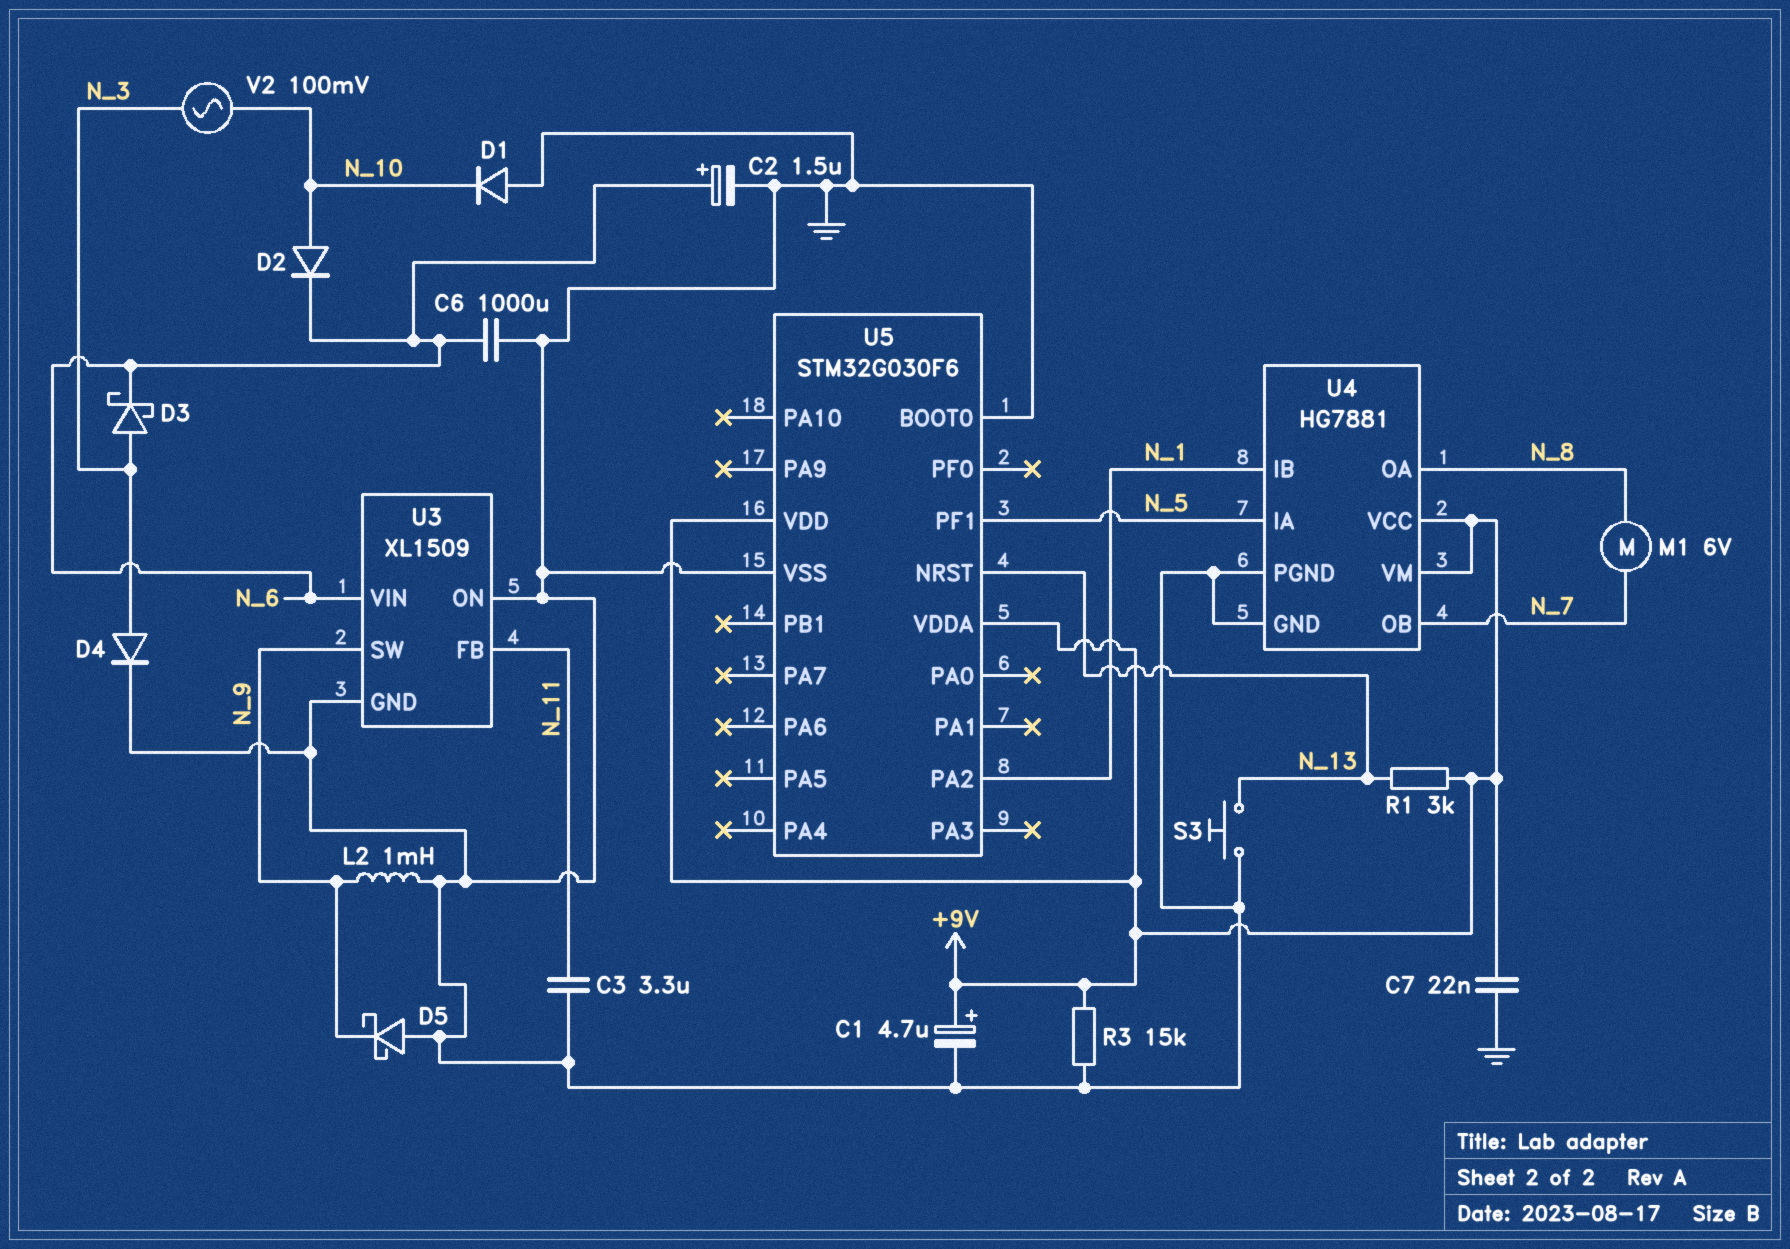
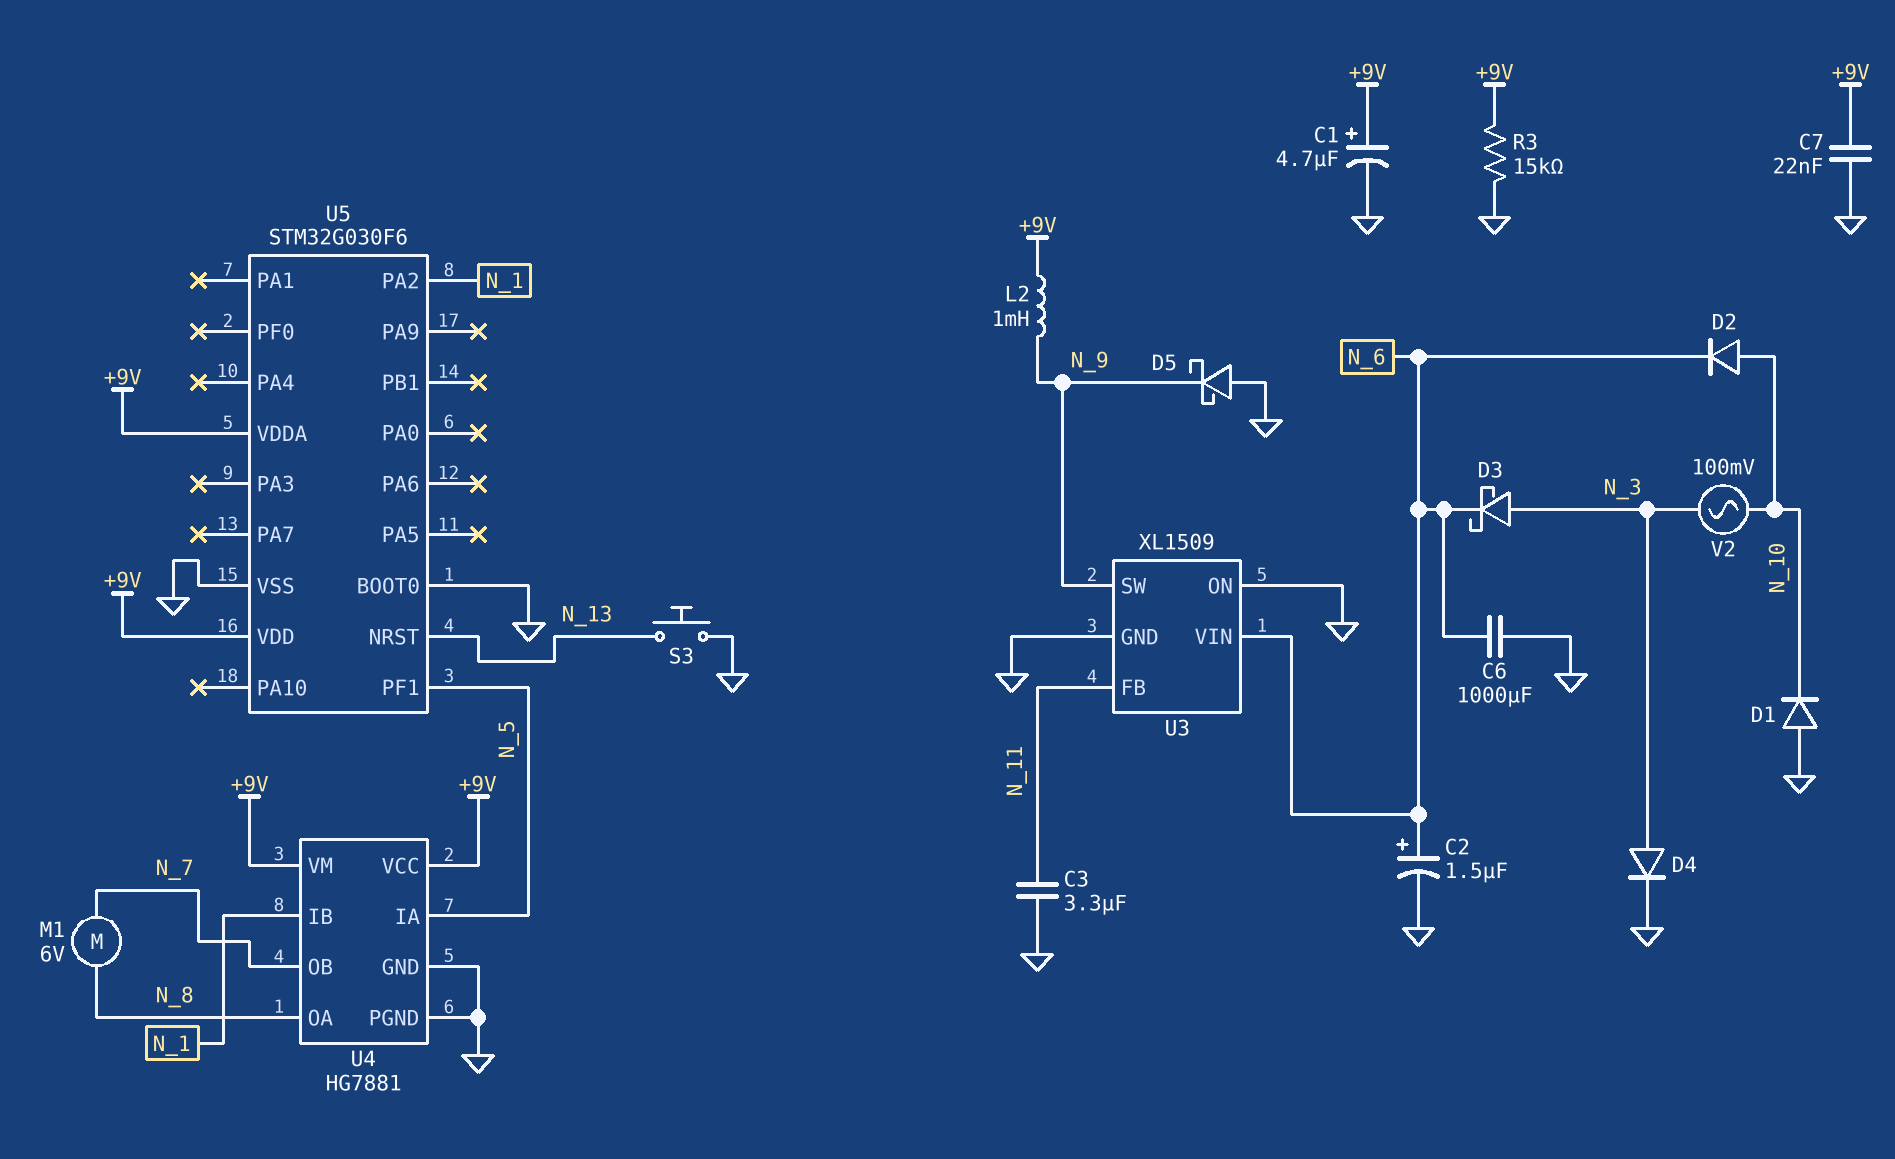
L2: 1mH (GND, N_9) -> 1mH (+9V, N_9)
R1: 3k (+9V, N_13) -> none

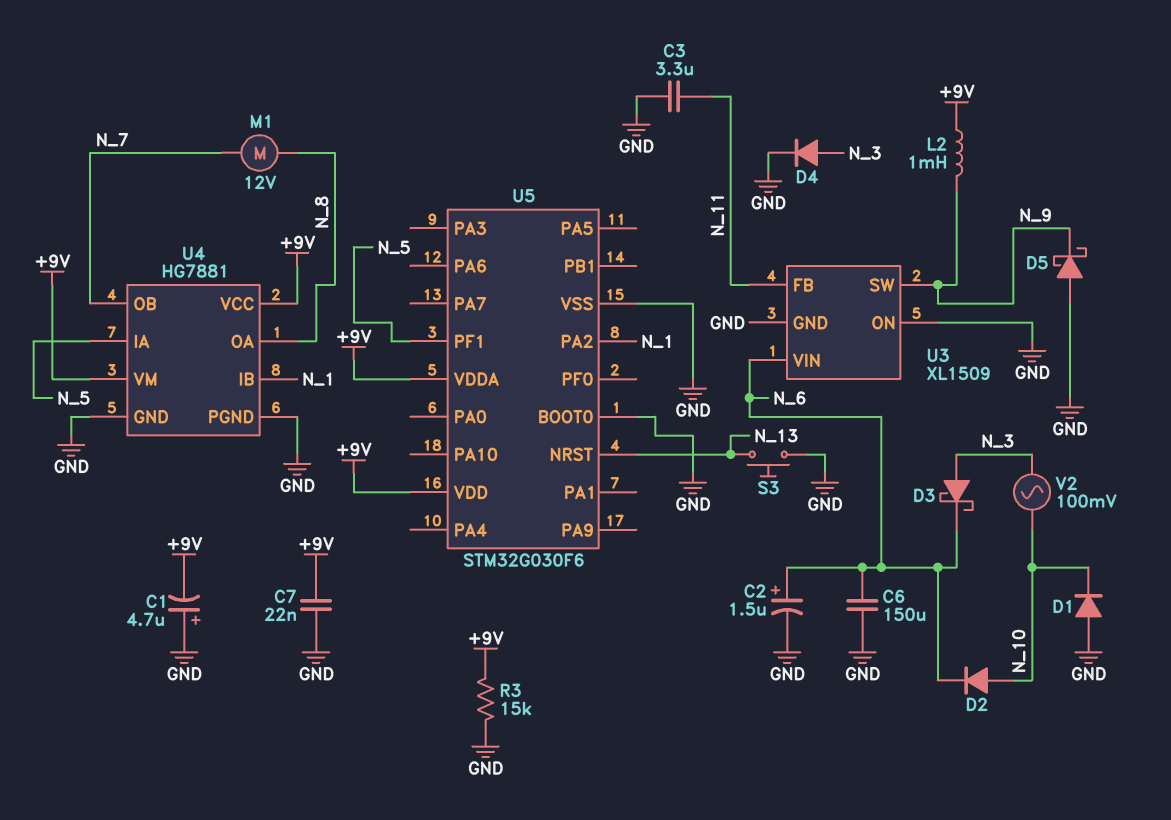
C1: 4.7uF (plus +9V, minus GND) -> 4.7uF (plus GND, minus +9V)
C6: 1000uF (GND, N_6) -> 150uF (GND, N_6)
M1: motor 6V (N_7, N_8) -> motor 12V (N_7, N_8)

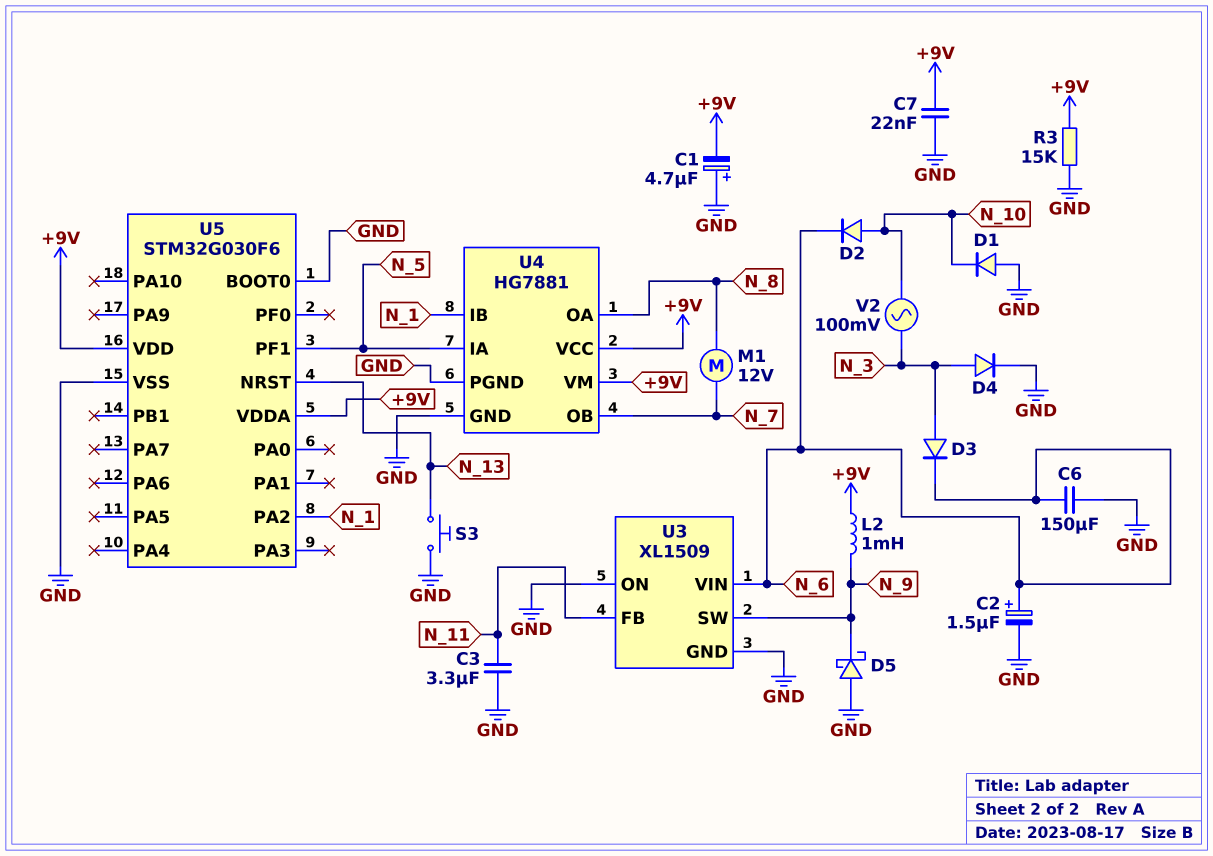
D3: schottky (A N_3, K N_6) -> diode (A N_3, K N_6)

